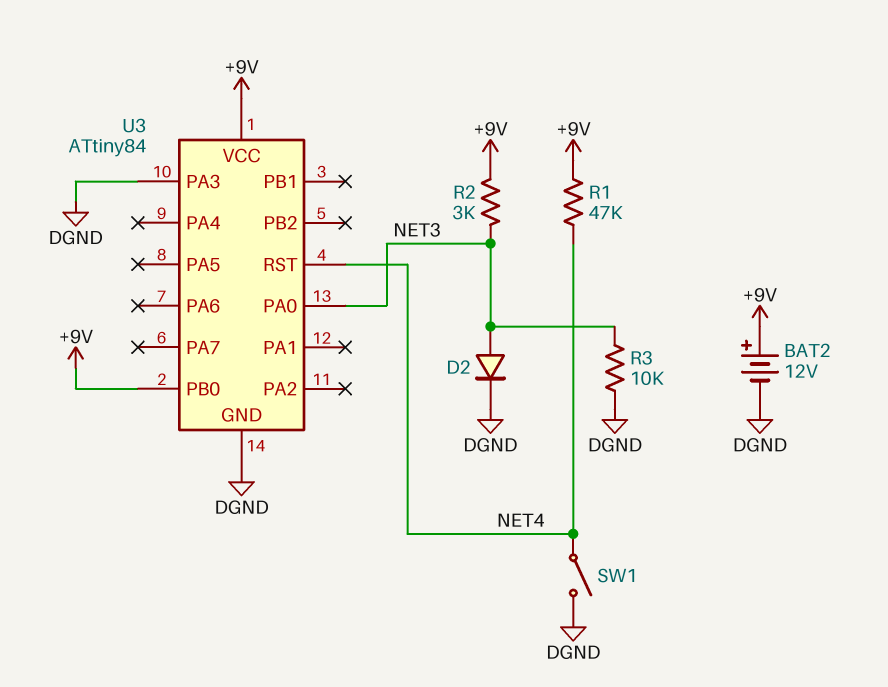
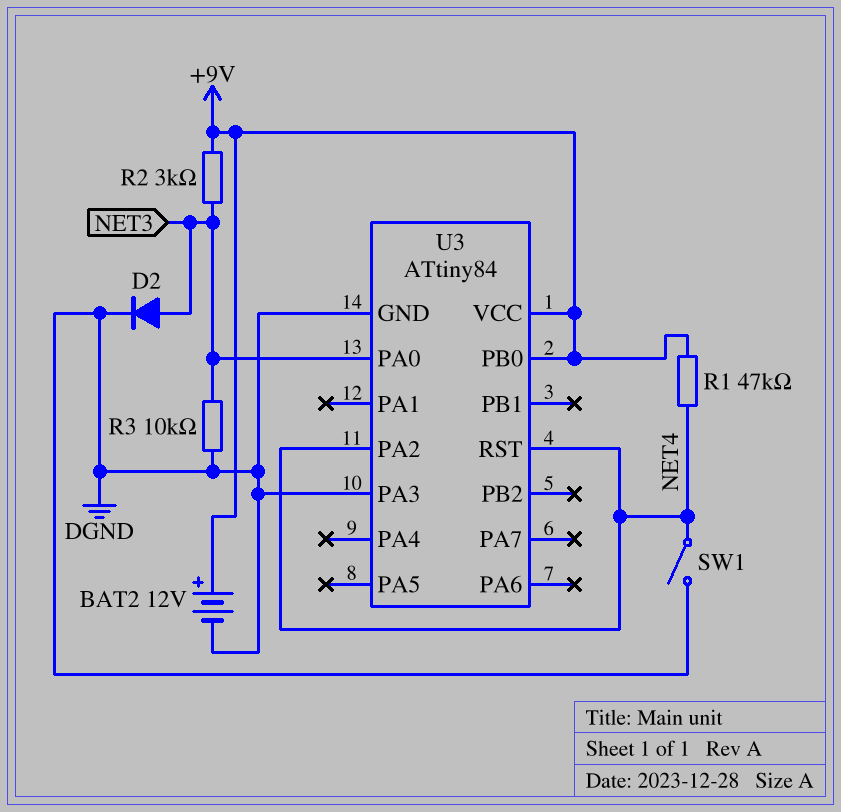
U3 pin PA2: none -> NET4

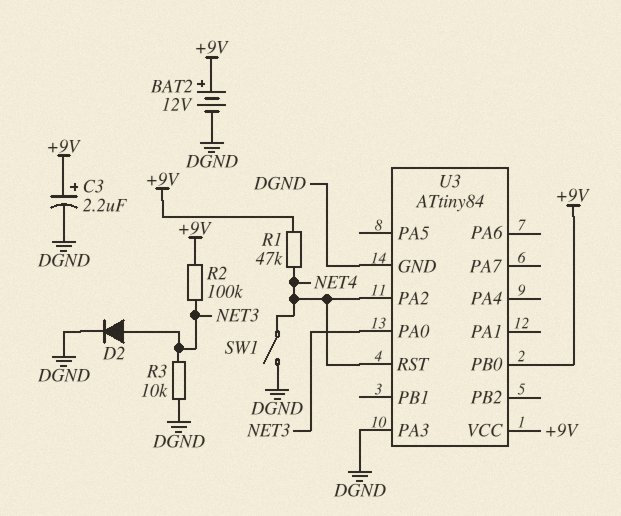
C3: none -> 2.2uF (plus +9V, minus DGND)
R2: 3k (+9V, NET3) -> 100k (+9V, NET3)

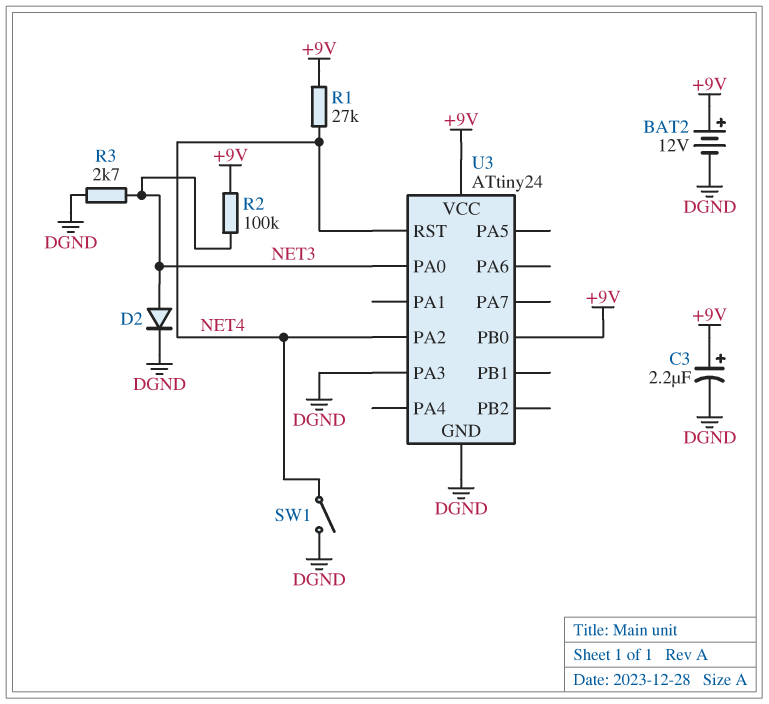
R1: 47k (+9V, NET4) -> 27k (+9V, NET4)
R3: 10k (DGND, NET3) -> 2.7k (DGND, NET3)
U3: ATtiny84 -> ATtiny24

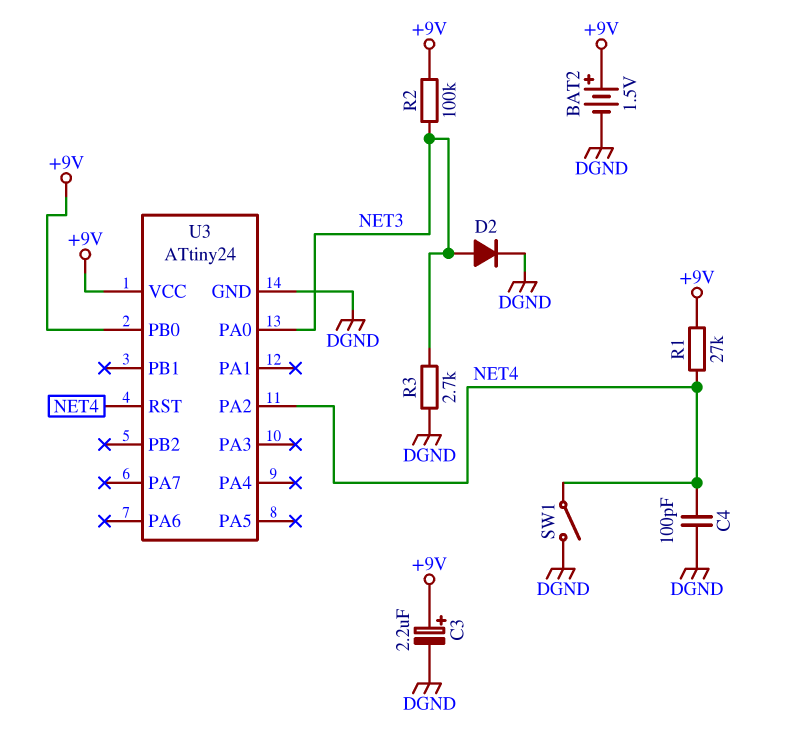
BAT2: 12V (plus +9V, minus DGND) -> 1.5V (plus +9V, minus DGND)
C4: none -> 100pF (DGND, NET4)
U3 pin PA3: DGND -> none

